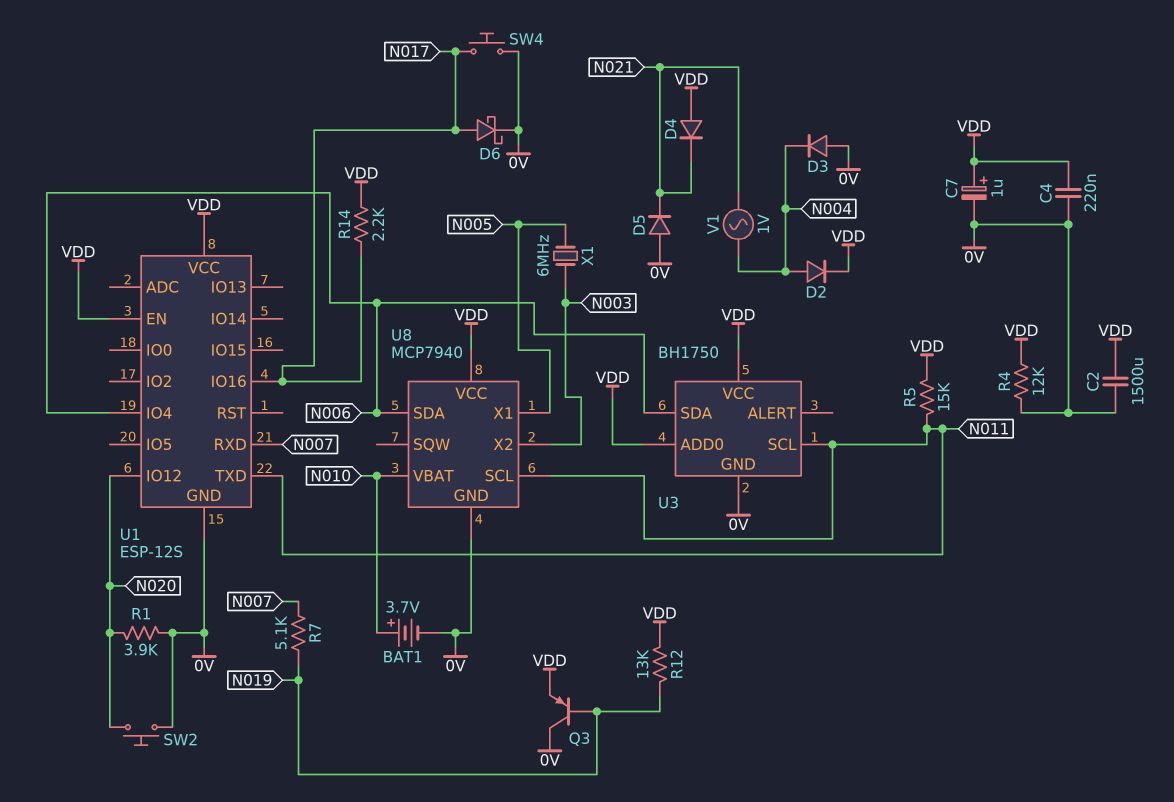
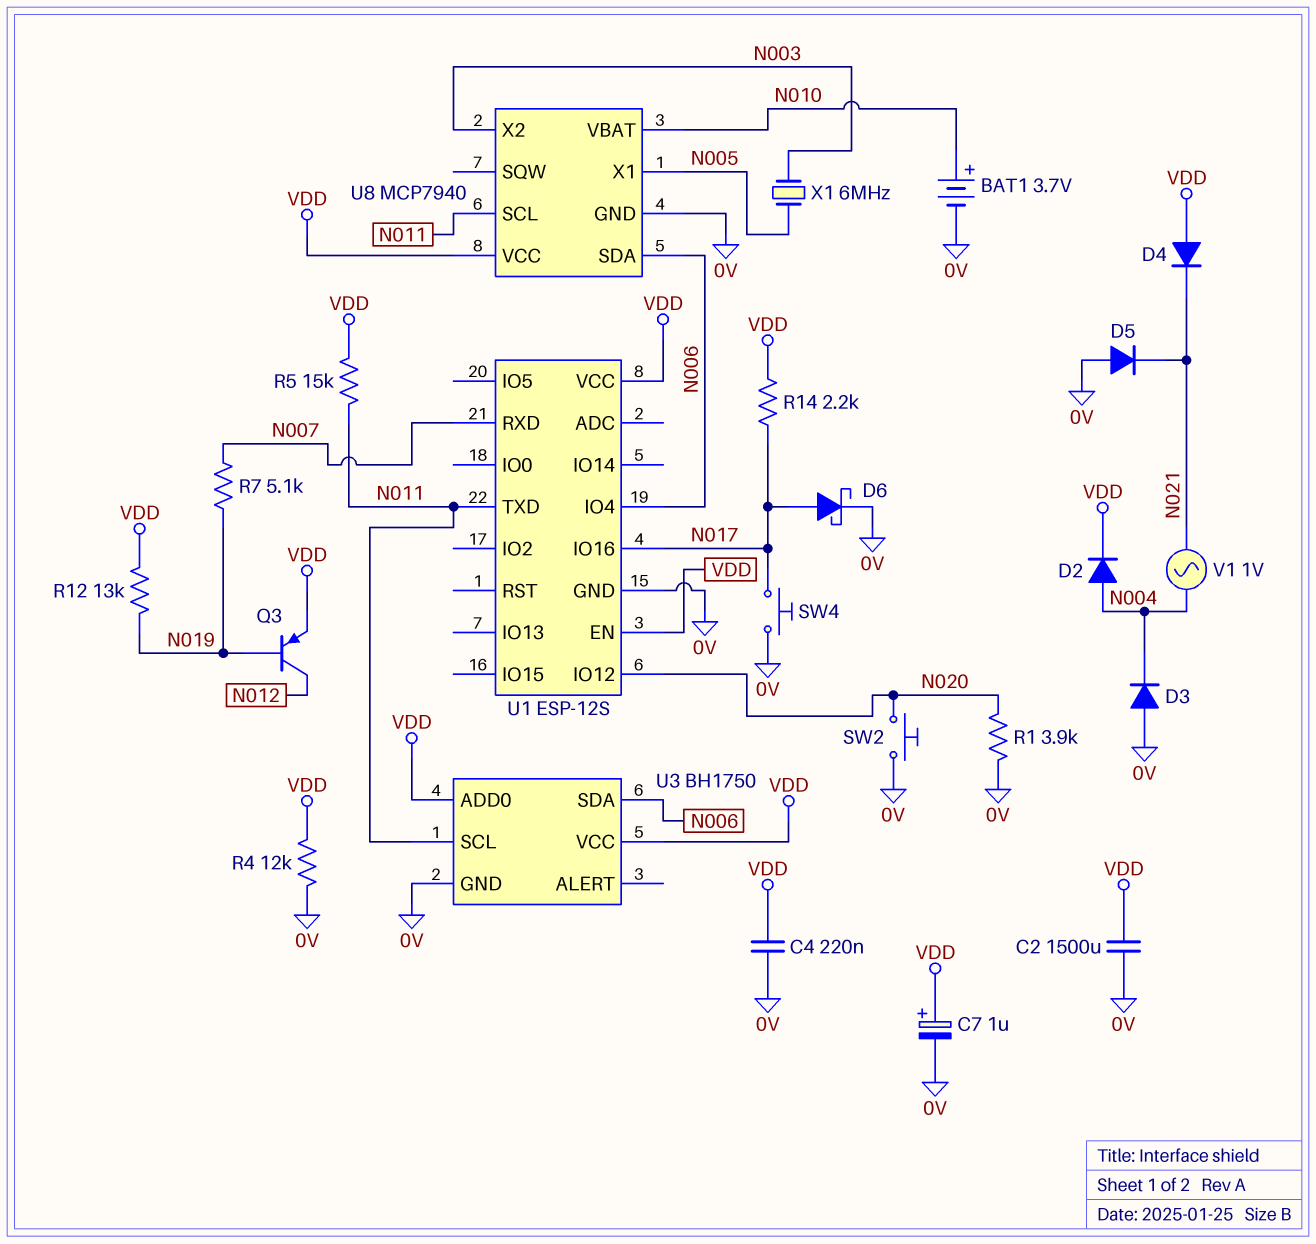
Q3: PNP (B N019, C 0V, E VDD) -> PNP (B N019, C N012, E VDD)

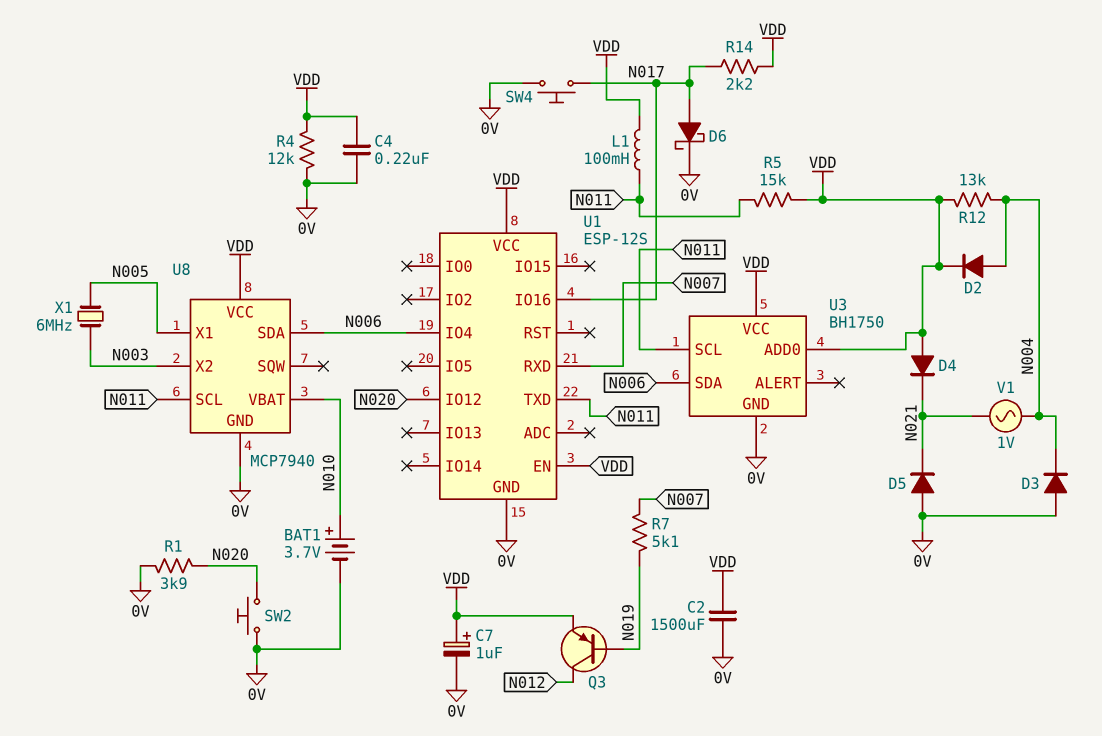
L1: none -> 100mH (N011, VDD)
R12: 13k (N019, VDD) -> 13k (N004, VDD)

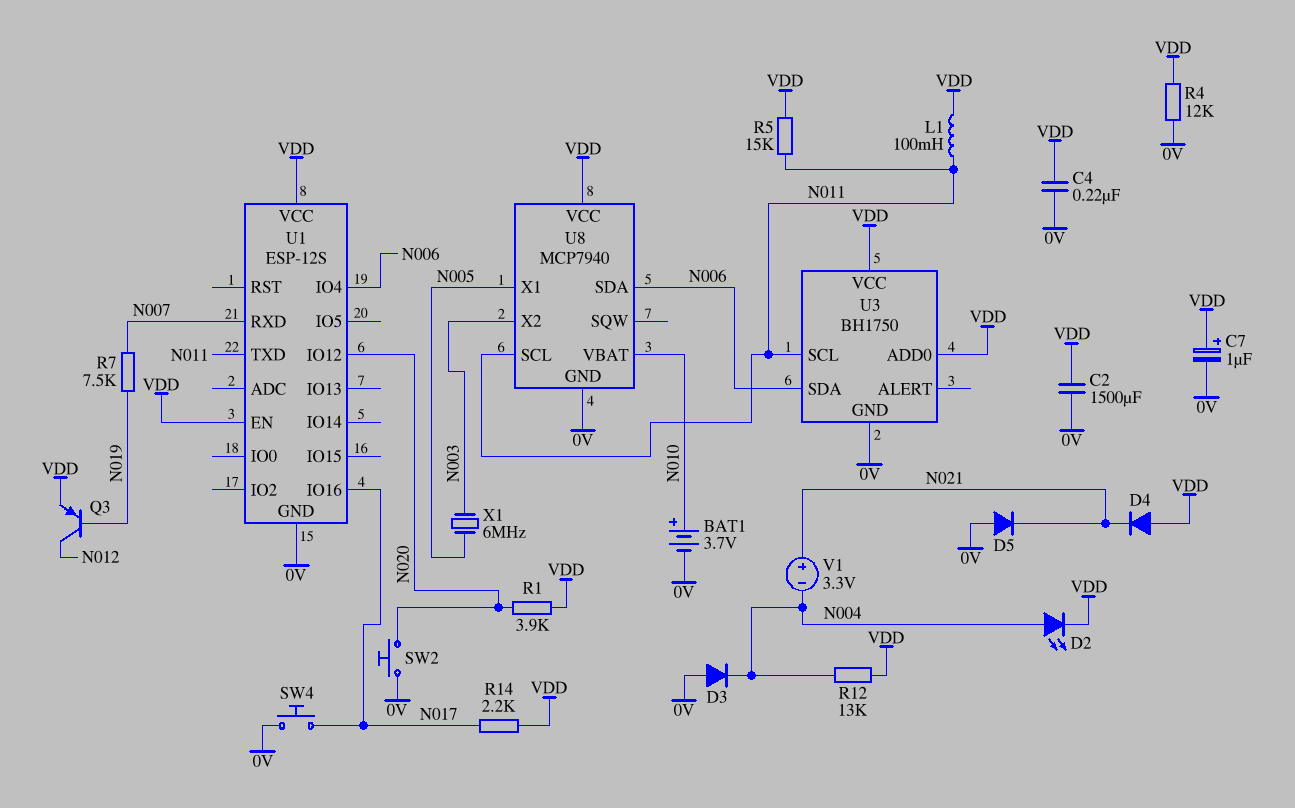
D2: diode (A N004, K VDD) -> LED (A N004, K VDD)
D6: schottky (A N017, K 0V) -> none
R1: 3.9k (0V, N020) -> 3.9k (N020, VDD)
R7: 5.1k (N007, N019) -> 7.5k (N007, N019)
V1: AC 1V (N004, N021) -> 3.3V (plus N021, minus N004)

